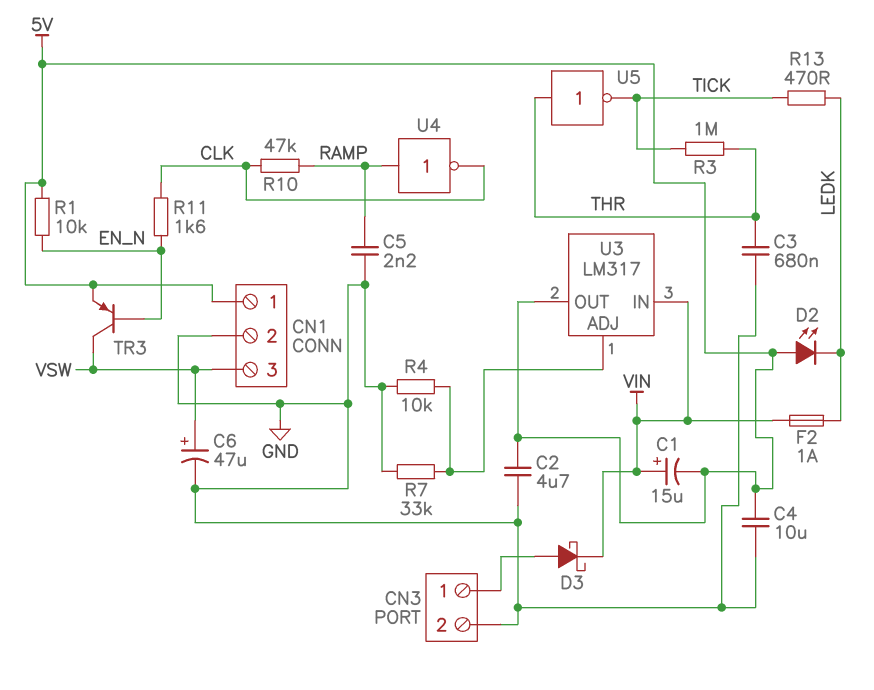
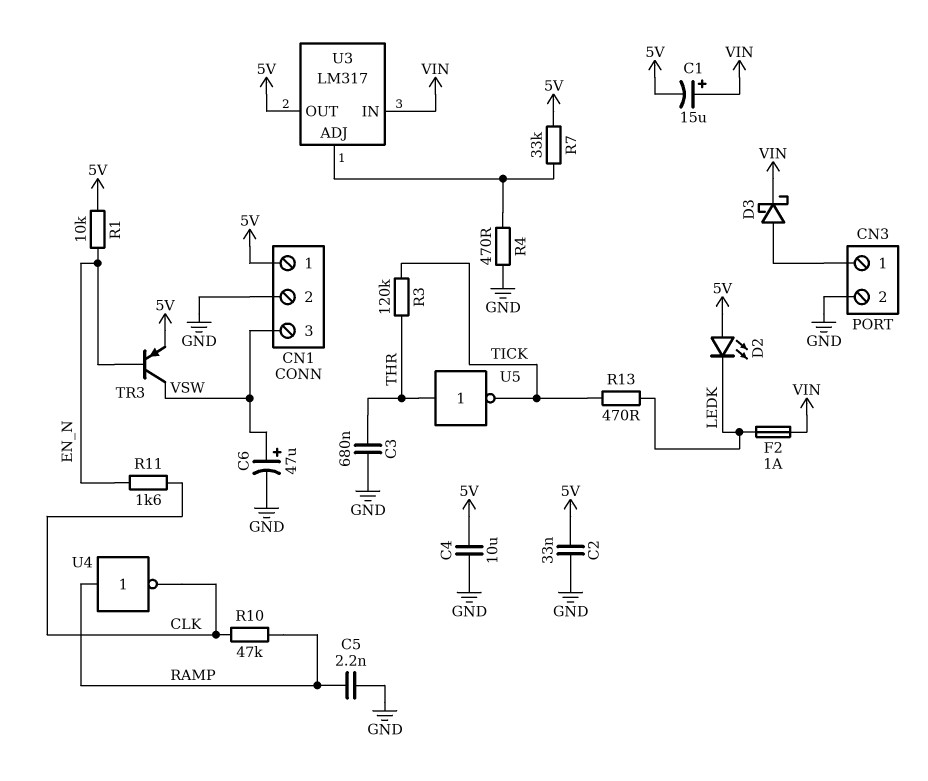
C2: 4.7uF (5V, GND) -> 33nF (5V, GND)
R3: 1M (THR, TICK) -> 120k (THR, TICK)
R4: 10k (GND, U3/ADJ) -> 470 (GND, U3/ADJ)
R7: 33k (GND, U3/ADJ) -> 33k (5V, U3/ADJ)

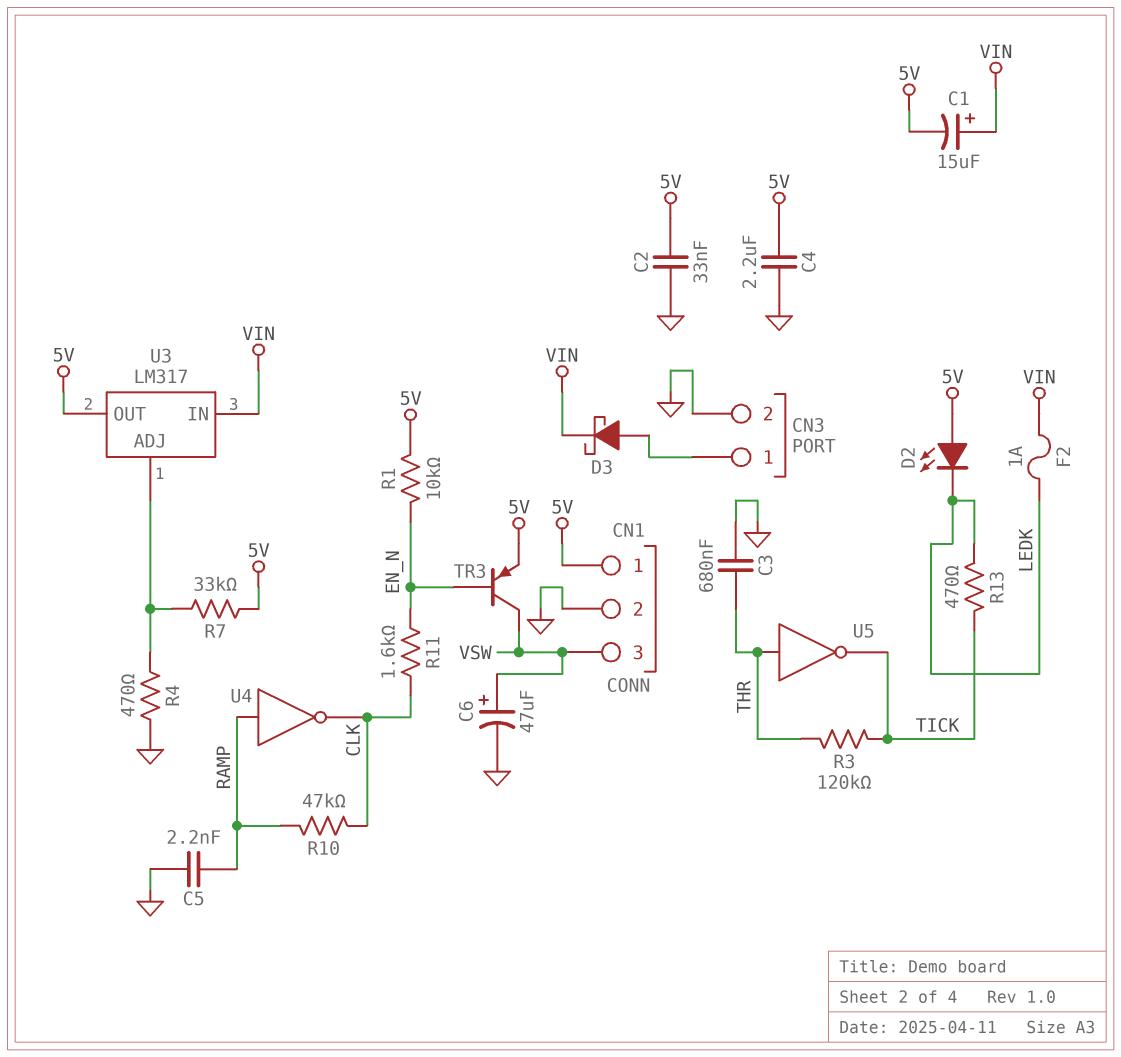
C4: 10uF (5V, GND) -> 2.2uF (5V, GND)

